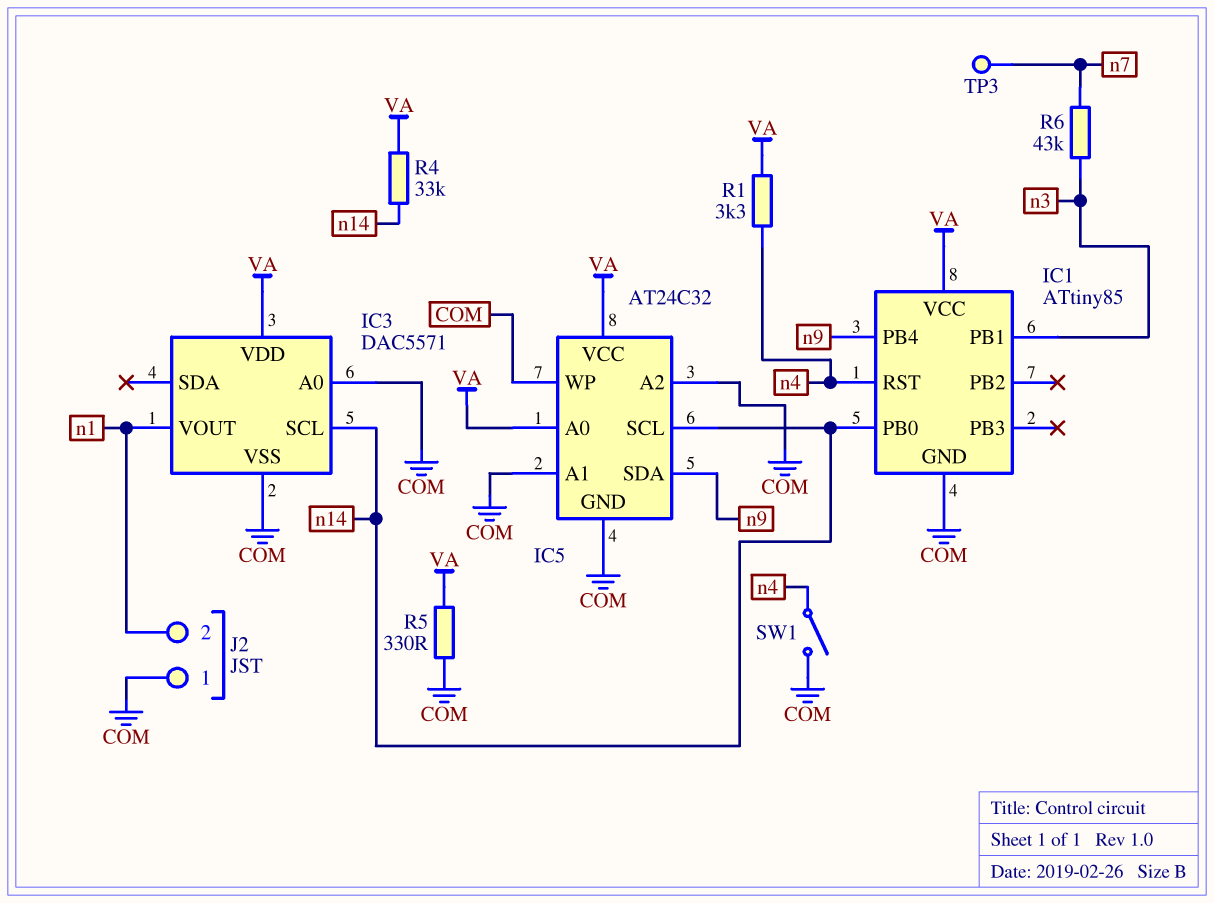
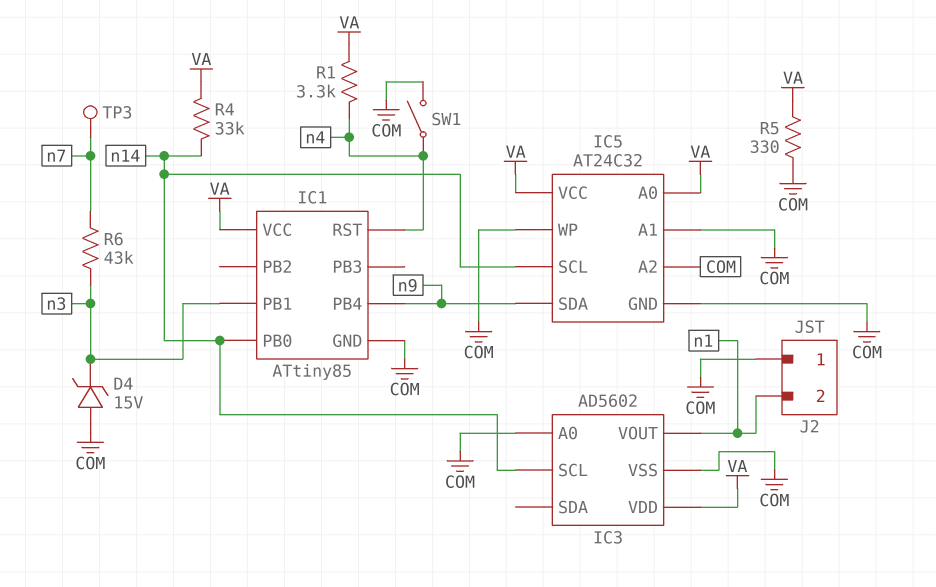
D4: none -> zener 15V (A COM, K n3)
IC3: DAC5571 -> AD5602

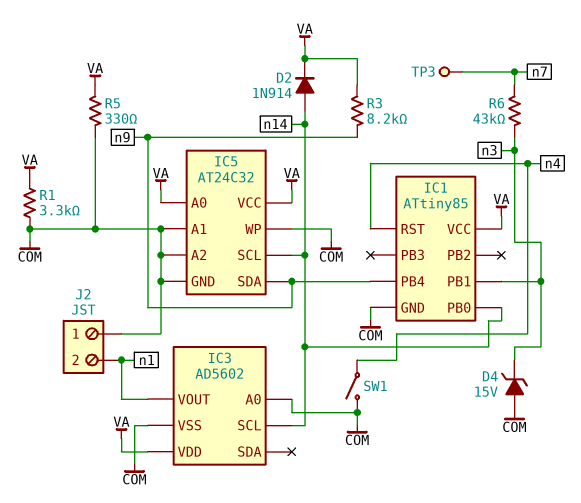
D2: none -> diode 1N914 (A n14, K VA)
R1: 3.3k (VA, n4) -> 3.3k (COM, VA)
R3: none -> 8.2k (VA, n9)
R4: 33k (VA, n14) -> none

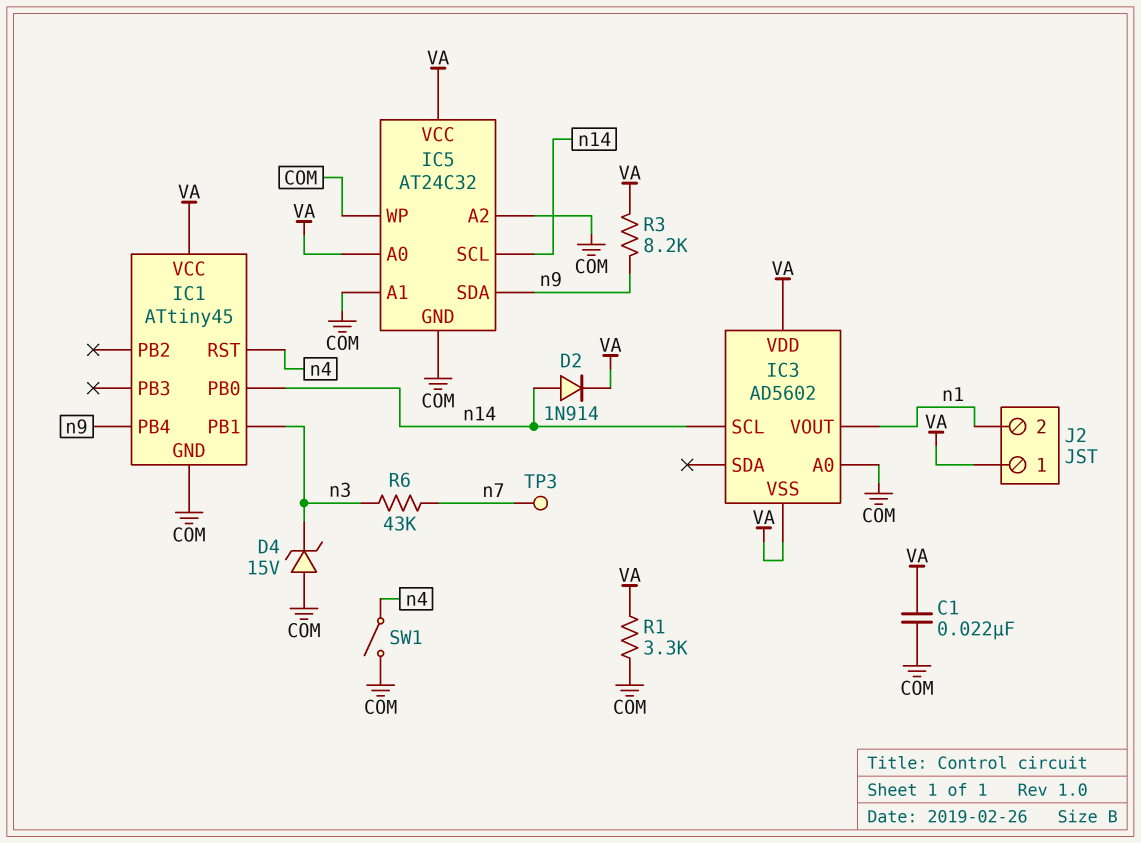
C1: none -> 22nF (COM, VA)
IC1: ATtiny85 -> ATtiny45
IC3 pin VSS: COM -> VA
J2 pin 1: COM -> VA
R5: 330 (COM, VA) -> none

